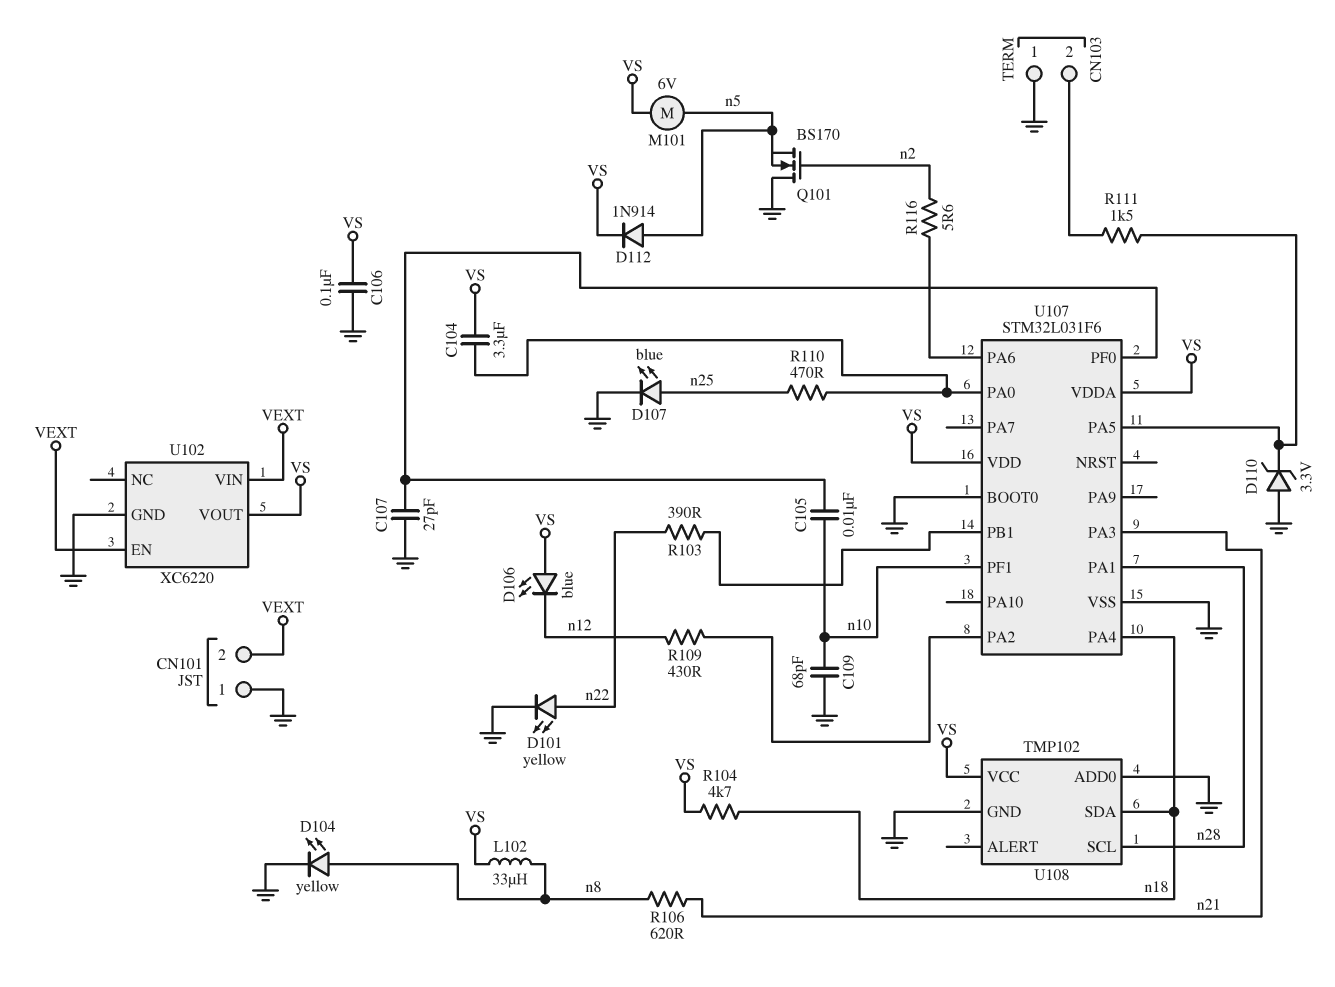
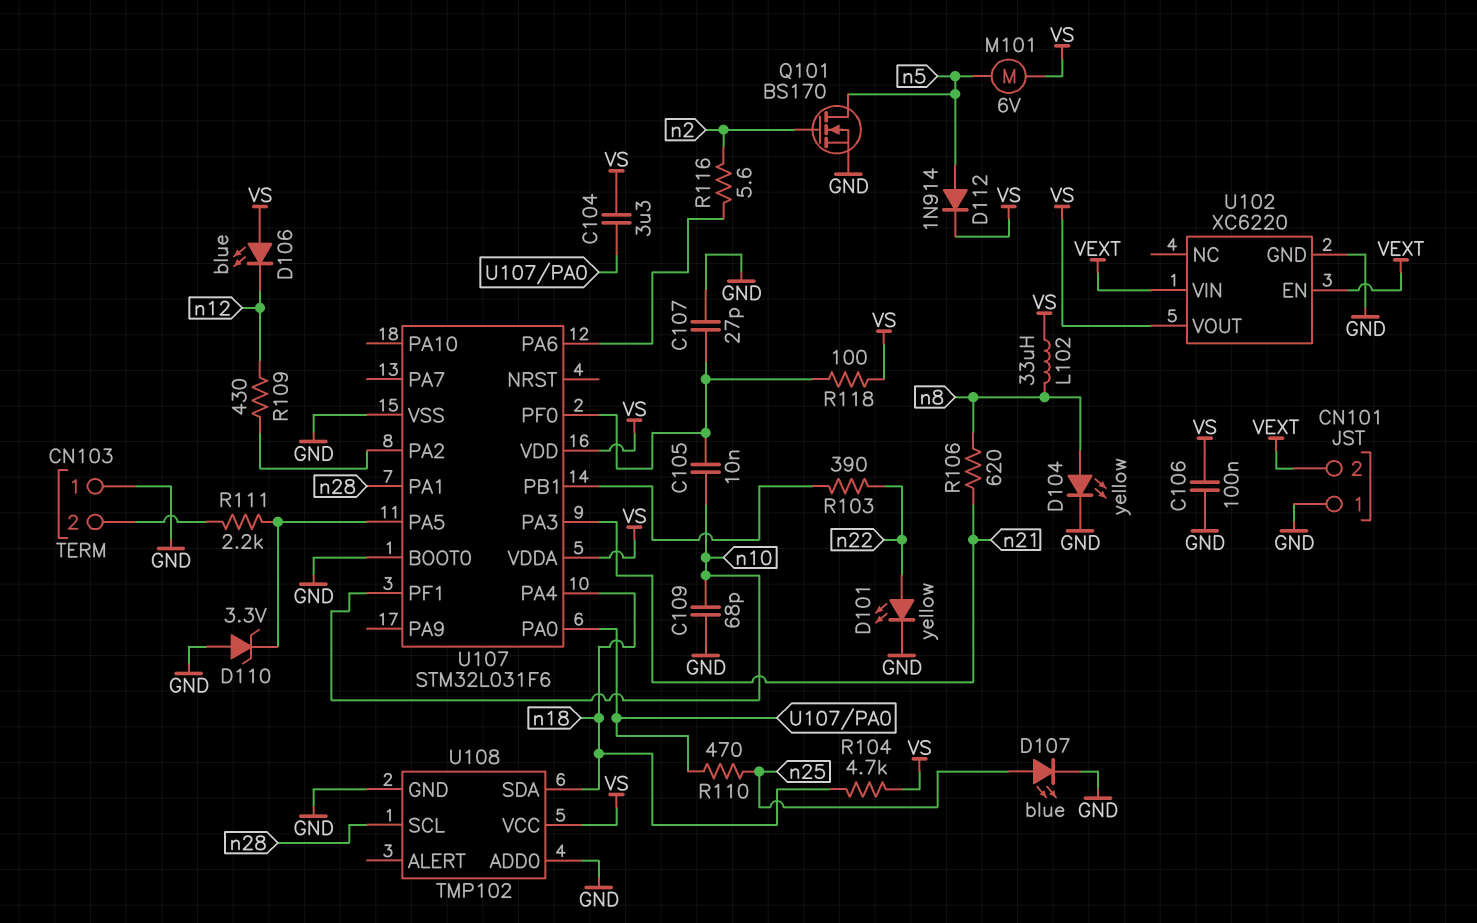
Q101: NMOS BS170 (G n2, D GND, S n5) -> NMOS BS170 (G n2, D n5, S GND)
R111: 1.5k (CN103/2, U107/PA5) -> 2.2k (CN103/2, U107/PA5)
R118: none -> 100 (U107/PF0, VS)

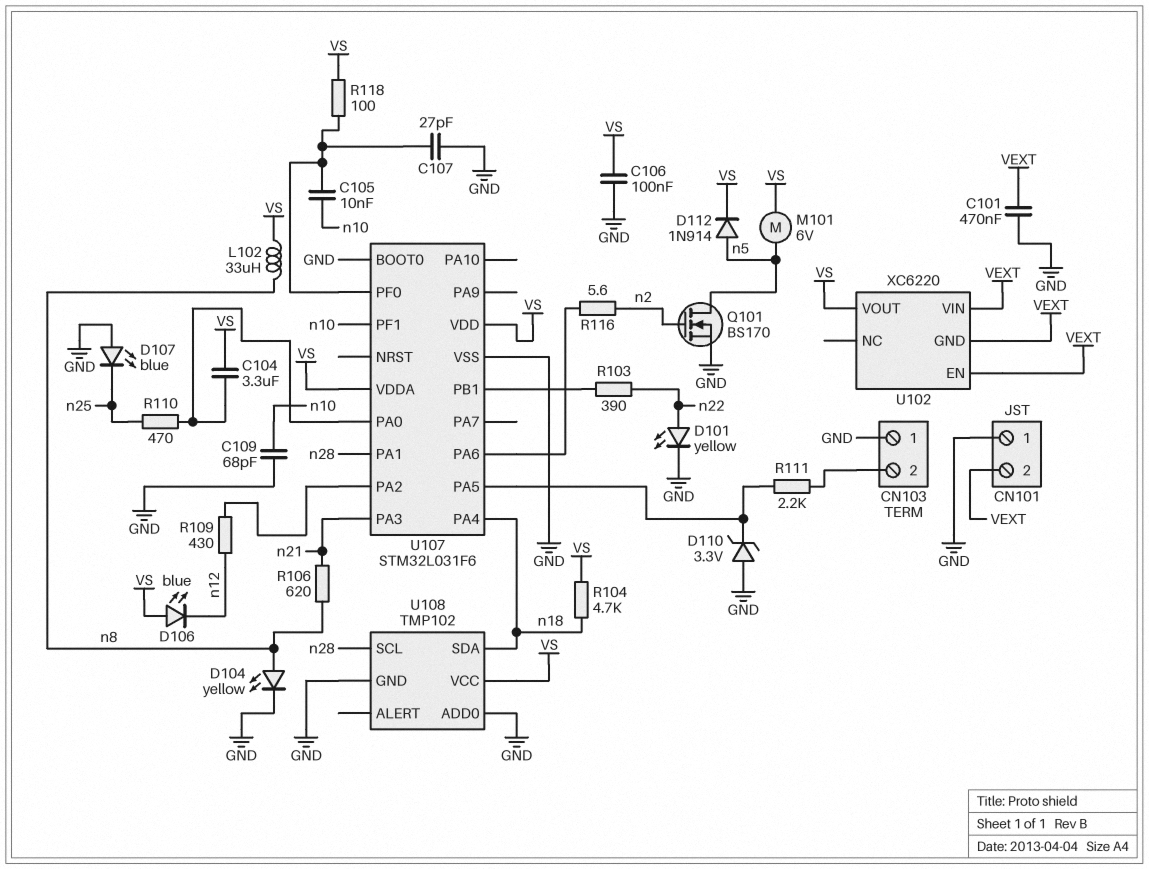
C101: none -> 470nF (GND, VEXT)
D107: LED blue (A n25, K GND) -> LED blue (A GND, K n25)
U102 pin GND: GND -> VEXT

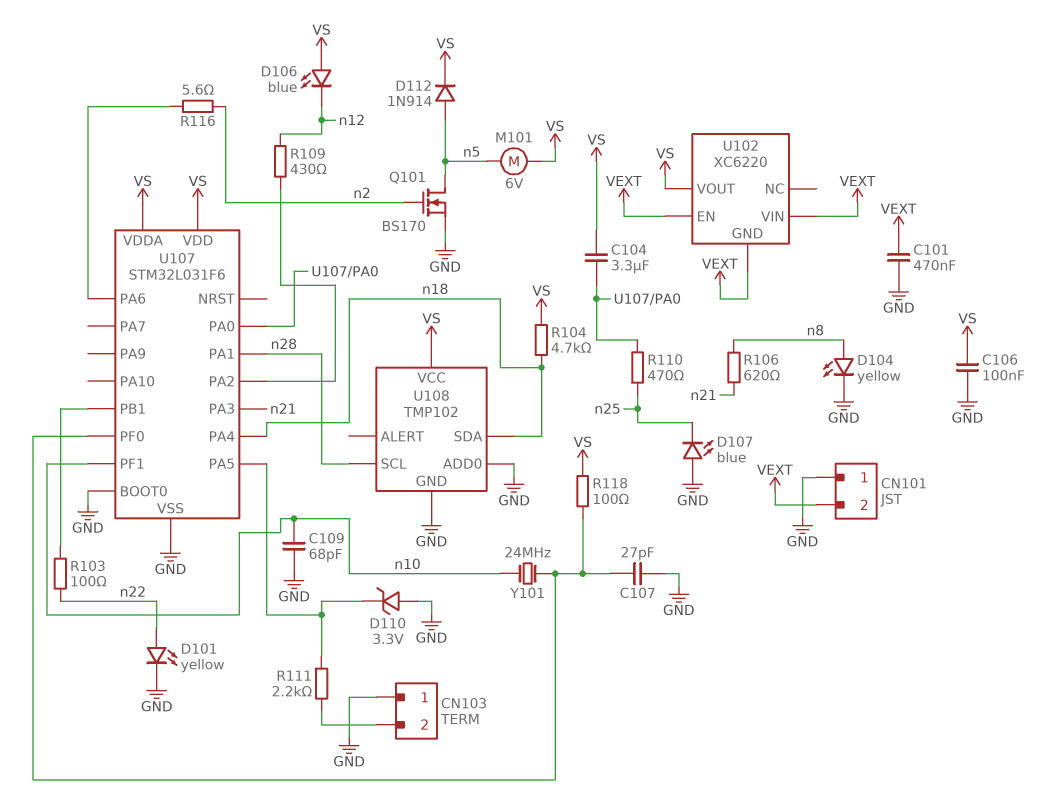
C105: 10nF (U107/PF0, n10) -> none
L102: 33uH (VS, n8) -> none
R103: 390 (U107/PB1, n22) -> 100 (U107/PB1, n22)
Y101: none -> 24MHz (U107/PF0, n10)

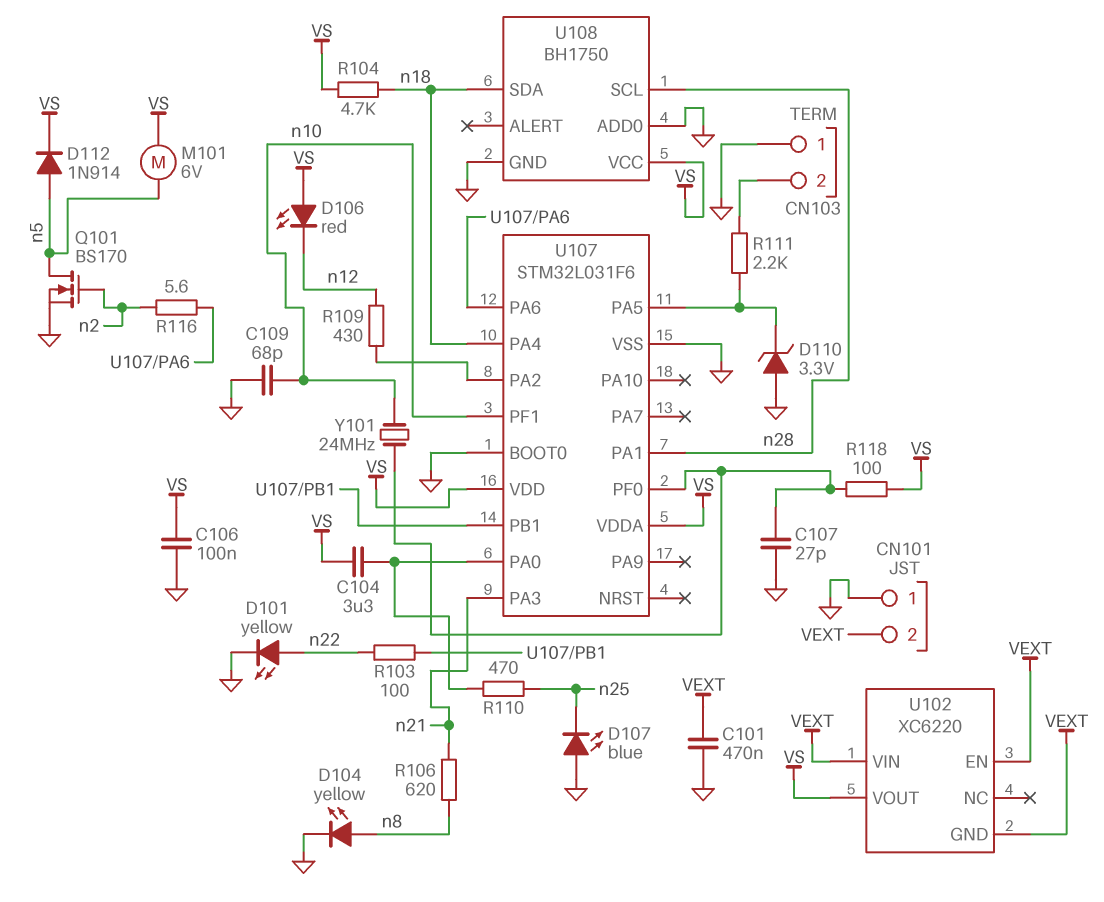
D106: LED blue (A VS, K n12) -> LED red (A VS, K n12)
U108: TMP102 -> BH1750

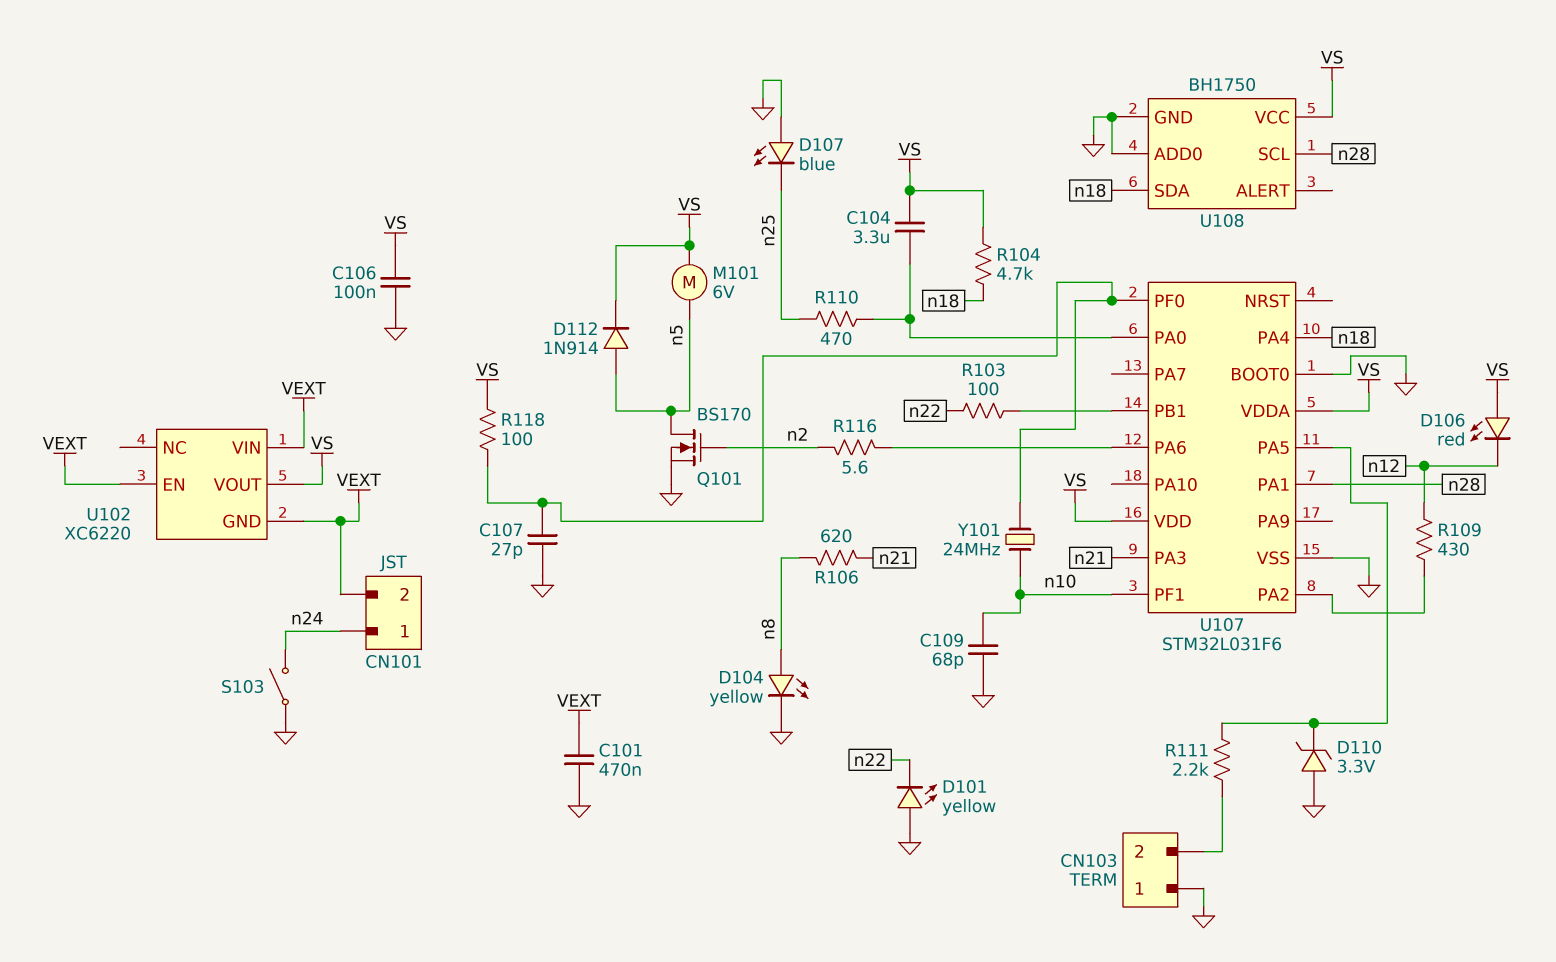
CN101 pin 1: GND -> n24
D101: LED yellow (A n22, K GND) -> LED yellow (A GND, K n22)
S103: none -> switch (GND, n24)

